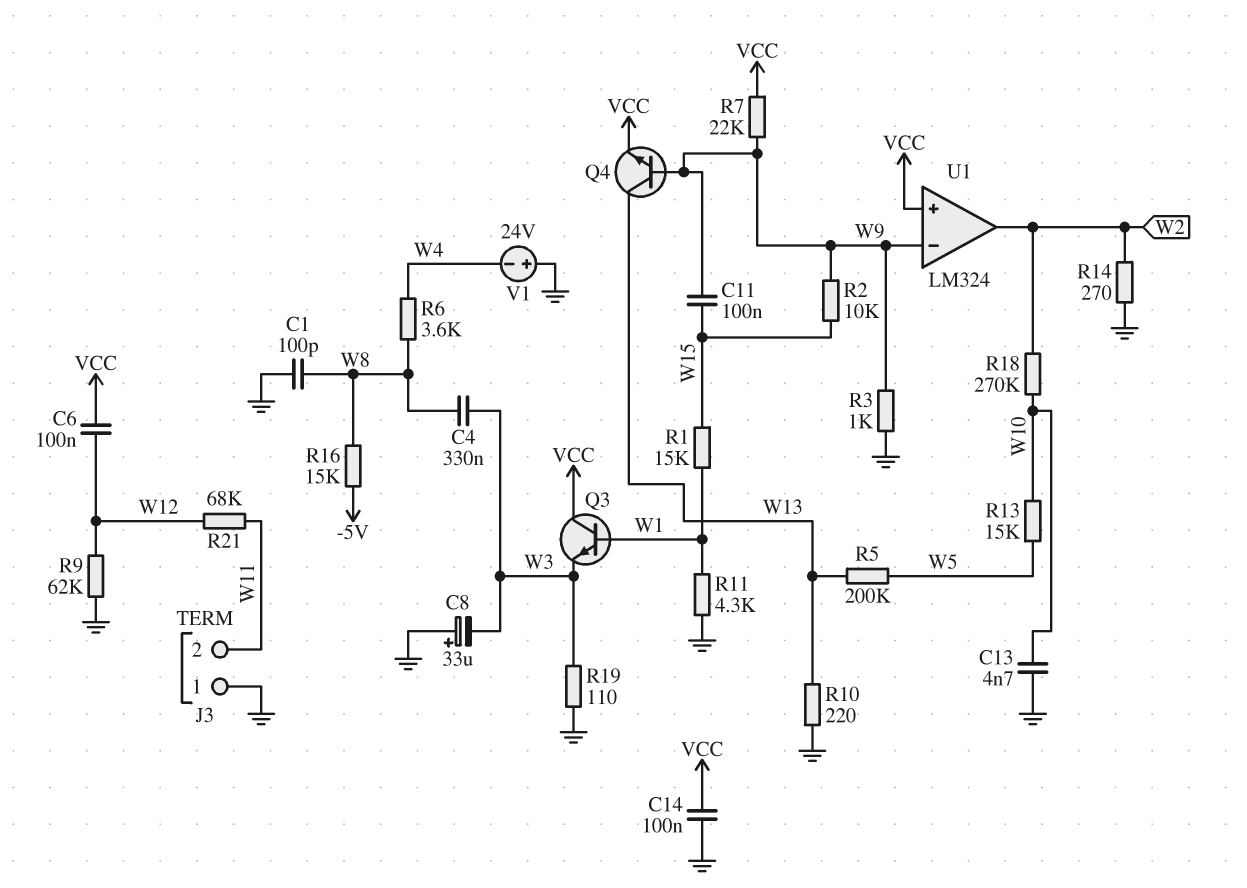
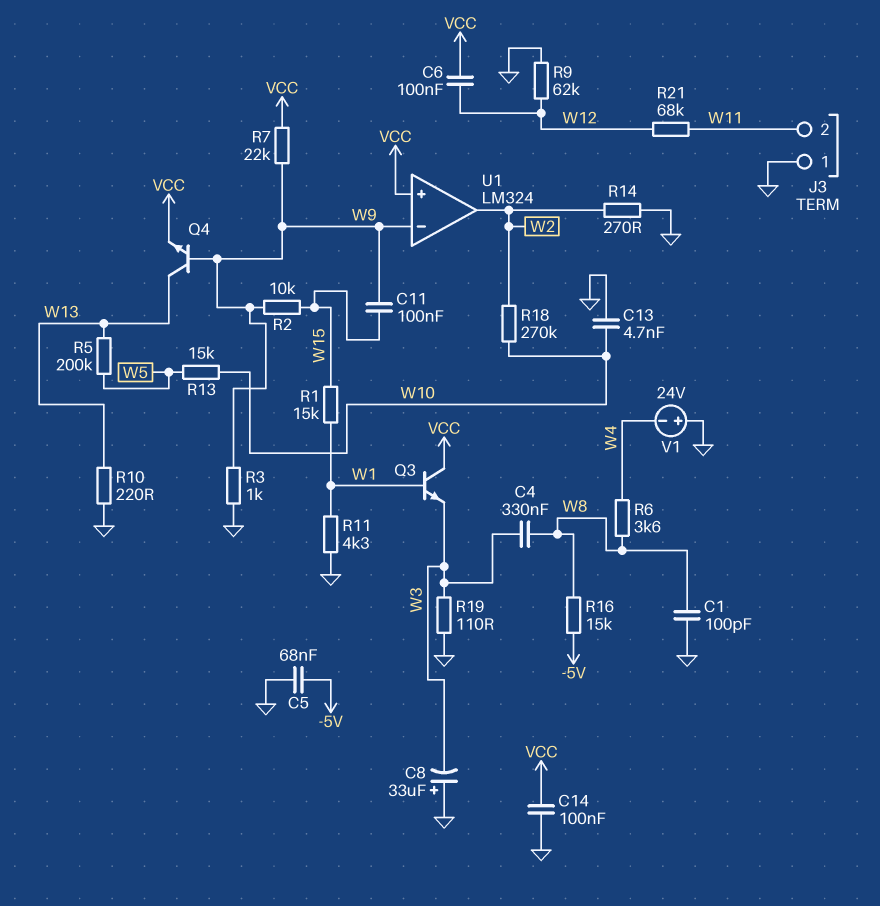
C5: none -> 68nF (-5V, GND)

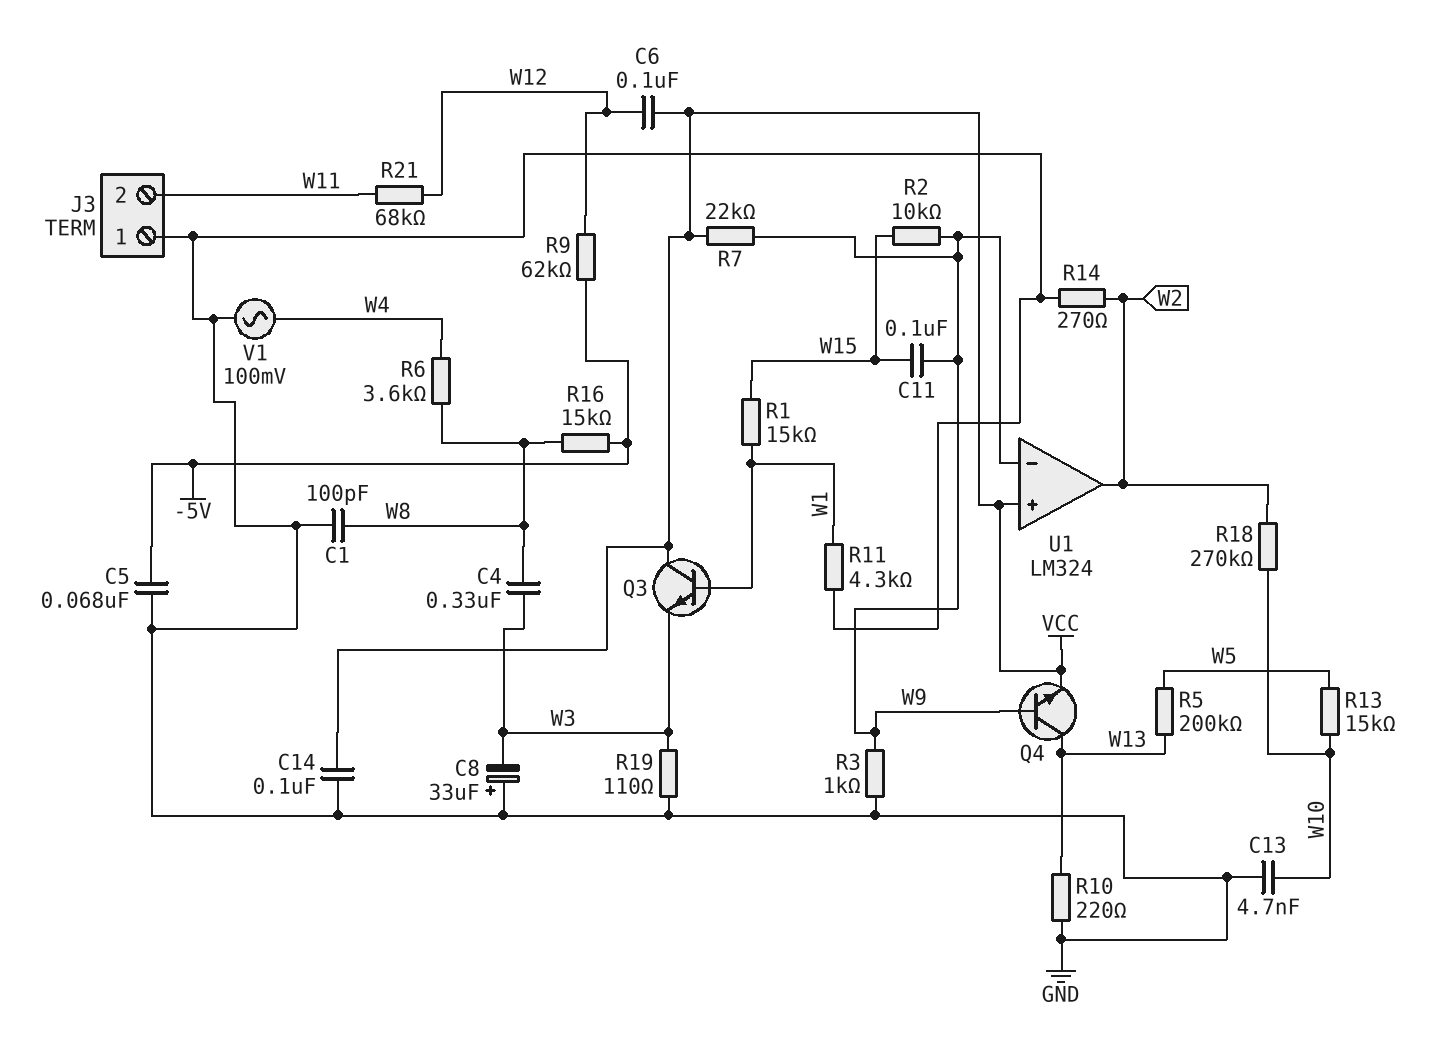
R9: 62k (GND, W12) -> 62k (-5V, W12)
V1: 24V (plus GND, minus W4) -> AC 100mV (GND, W4)

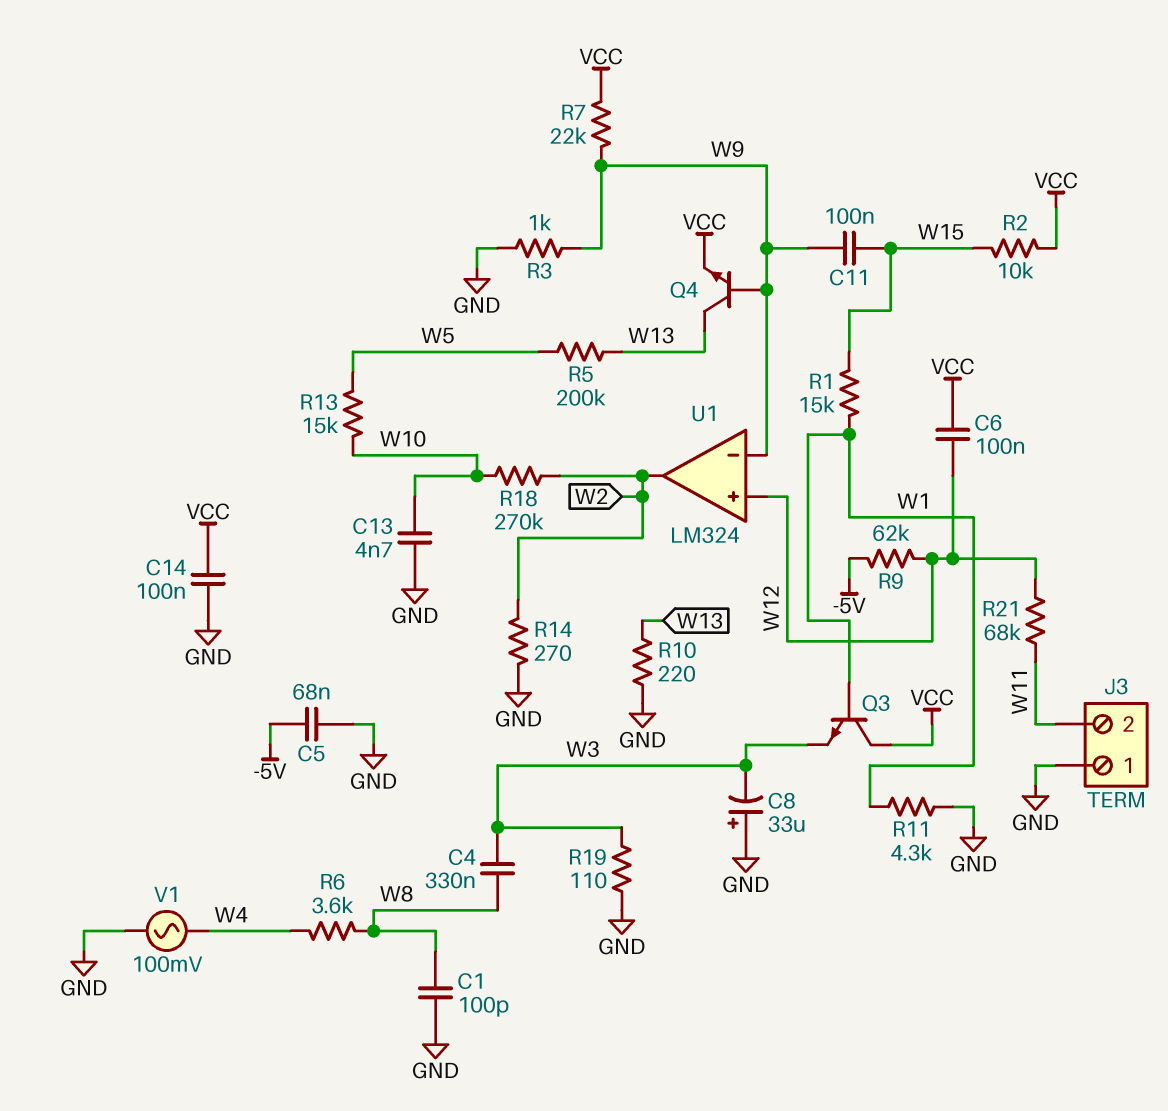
R2: 10k (W9, W15) -> 10k (VCC, W15)
R16: 15k (-5V, W8) -> none
U1 pin in+: VCC -> W12

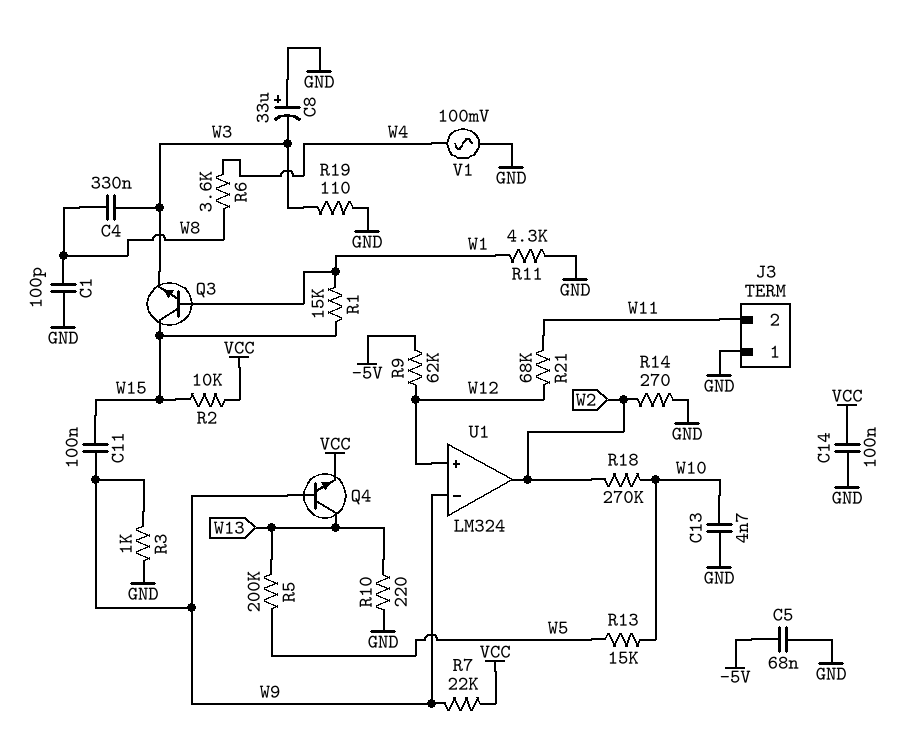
C6: 100nF (VCC, W12) -> none
Q3: NPN (B W1, C VCC, E W3) -> NPN (B W1, C W15, E W3)

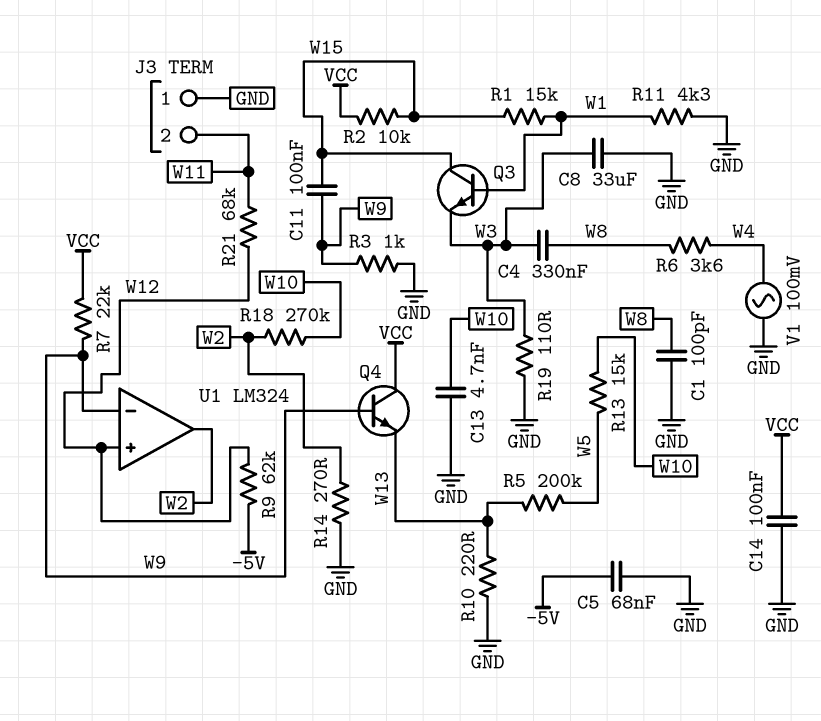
C8: 33uF (plus GND, minus W3) -> 33uF (GND, W3)
Q4: NPN (B W9, C W13, E VCC) -> NPN (B W9, C VCC, E W13)

